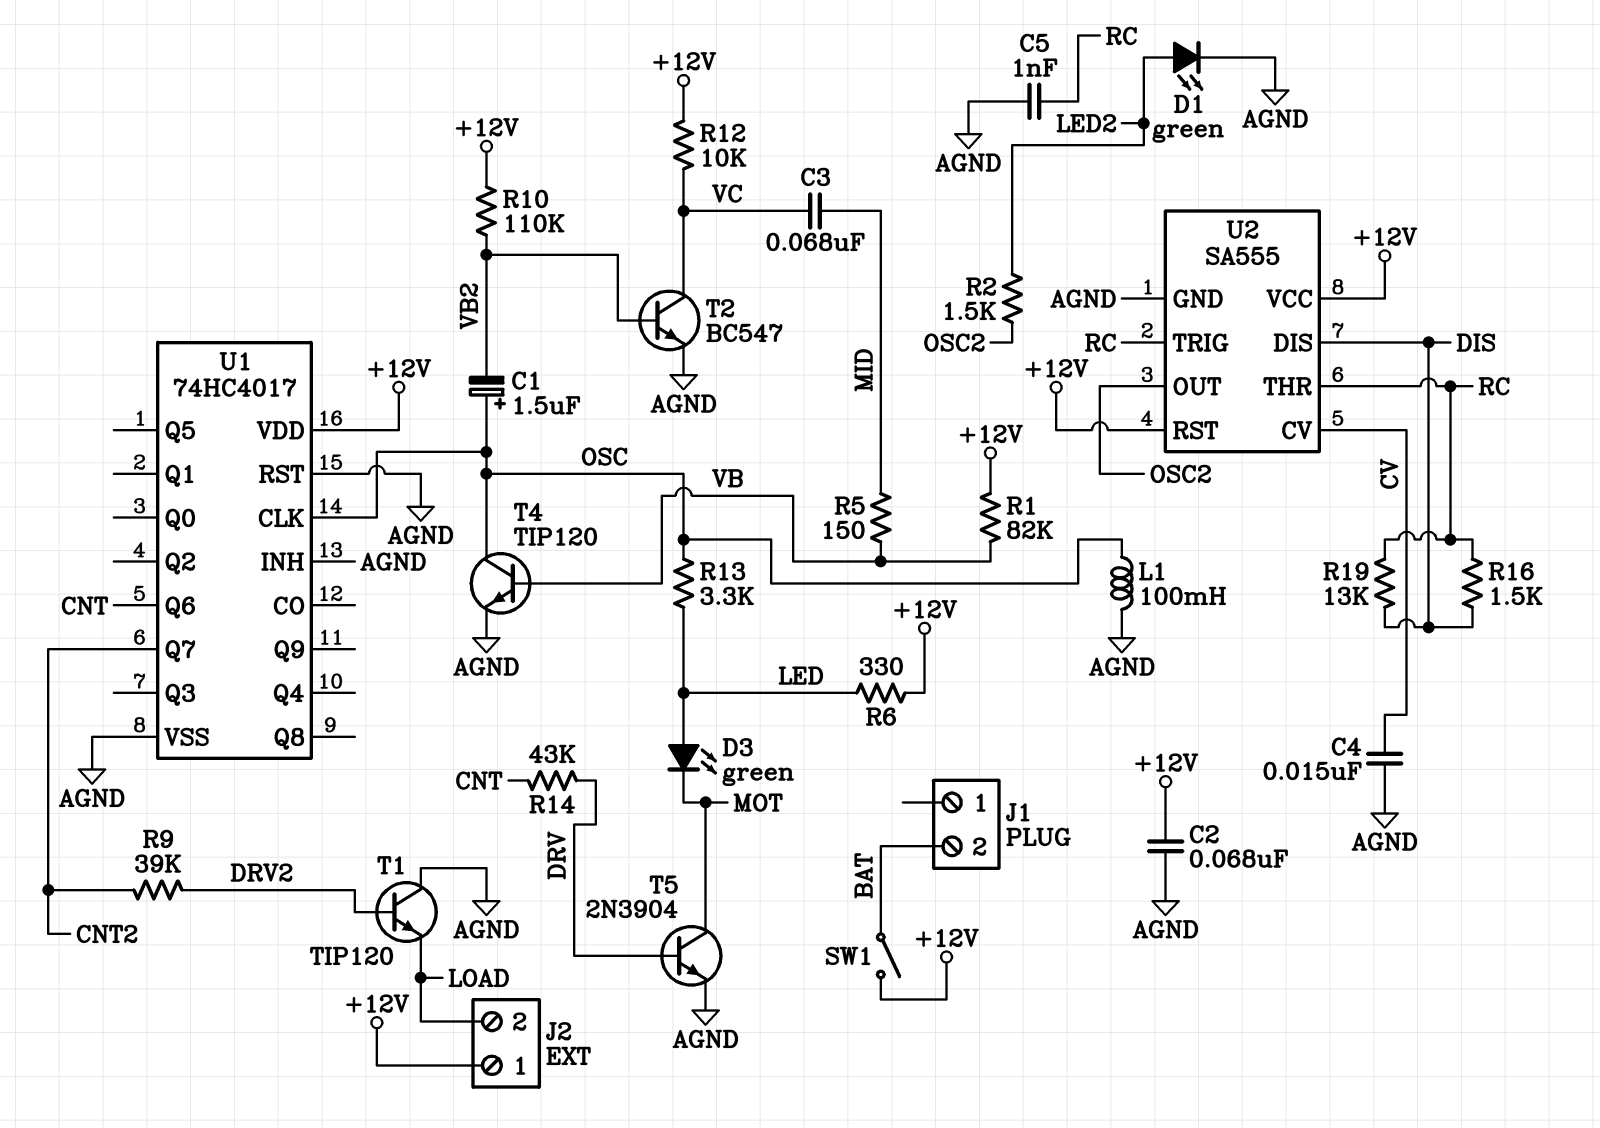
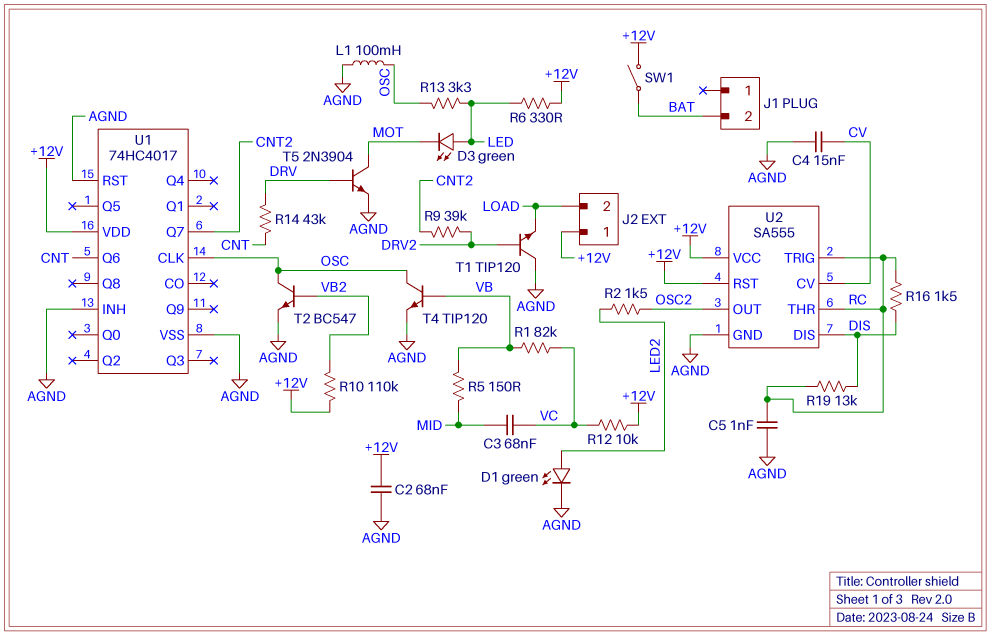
C1: 1.5uF (plus OSC, minus VB2) -> none
R1: 82k (+12V, VB) -> 82k (VB, VC)
T2: NPN BC547 (B VB2, C VC, E AGND) -> NPN BC547 (B VB2, C OSC, E AGND)

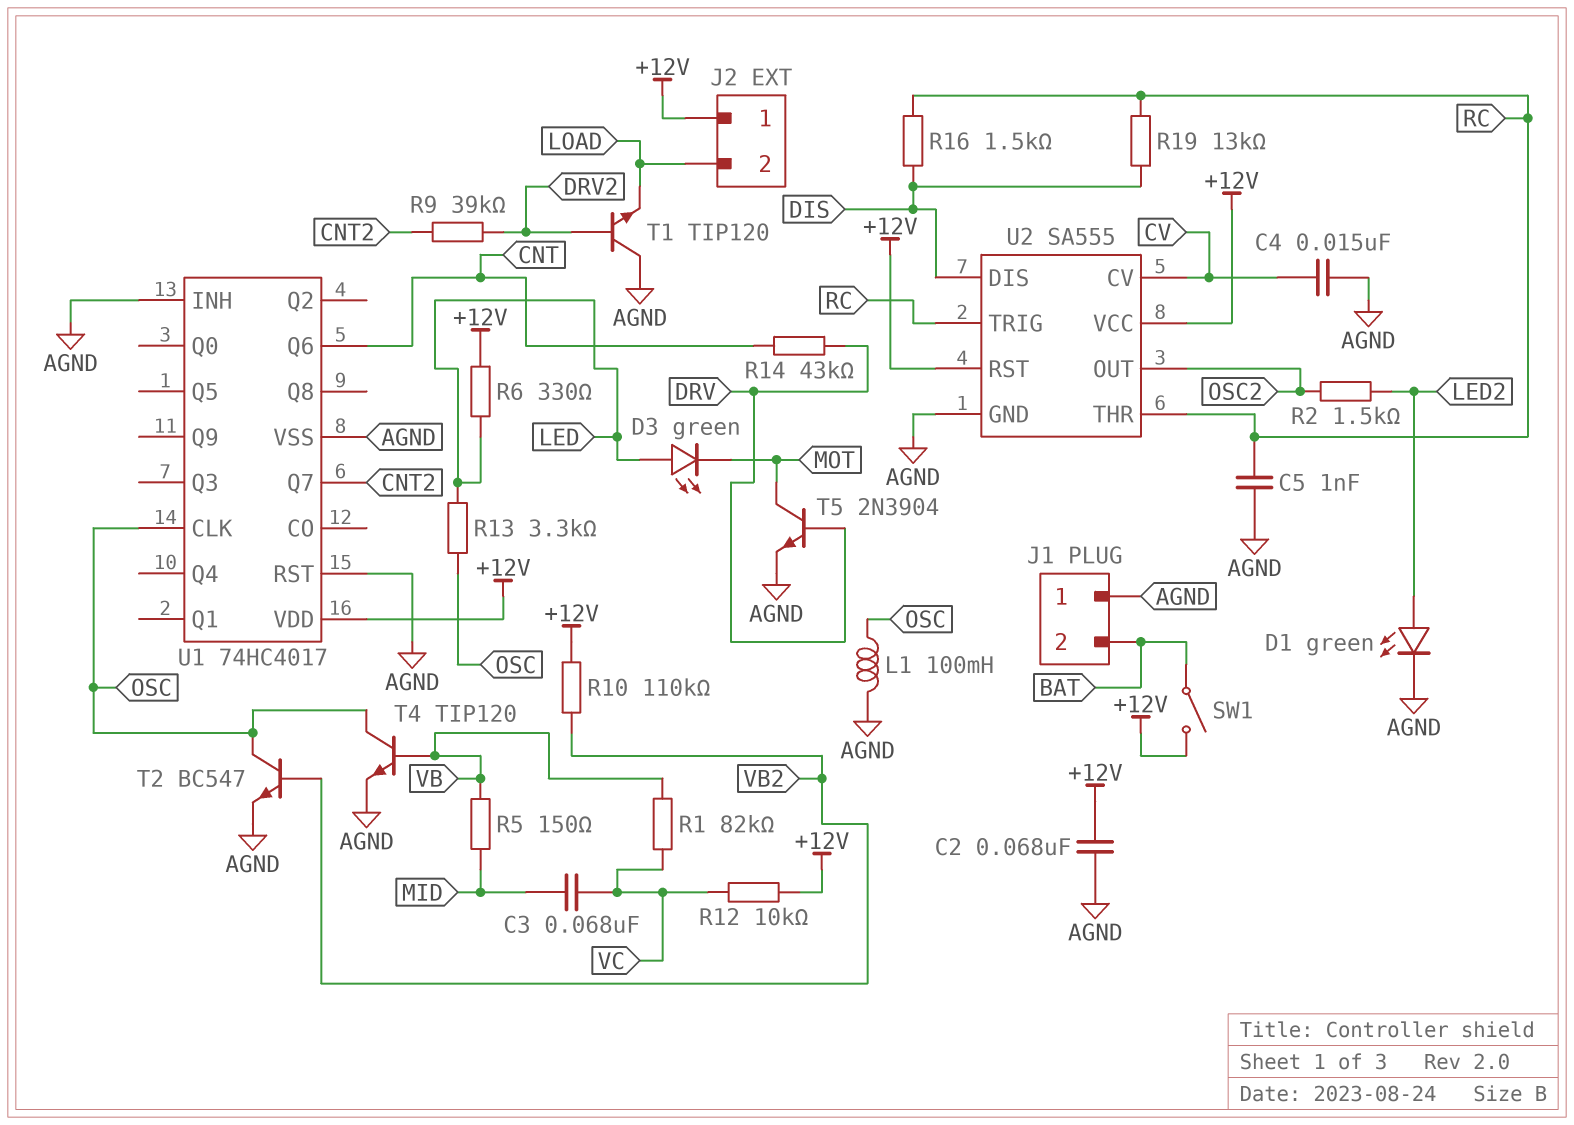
J1 pin 1: none -> AGND

